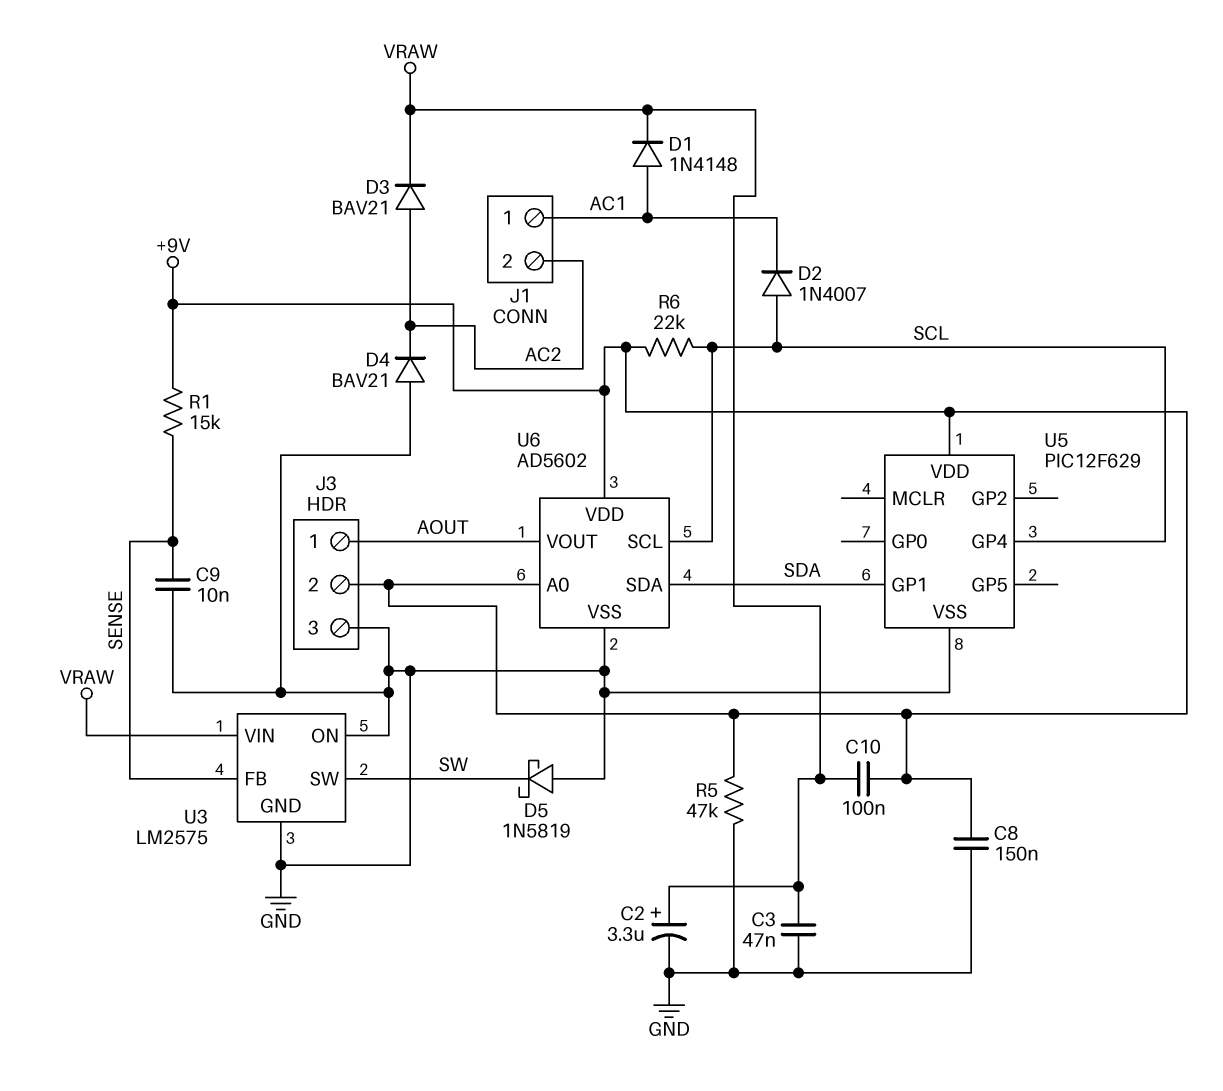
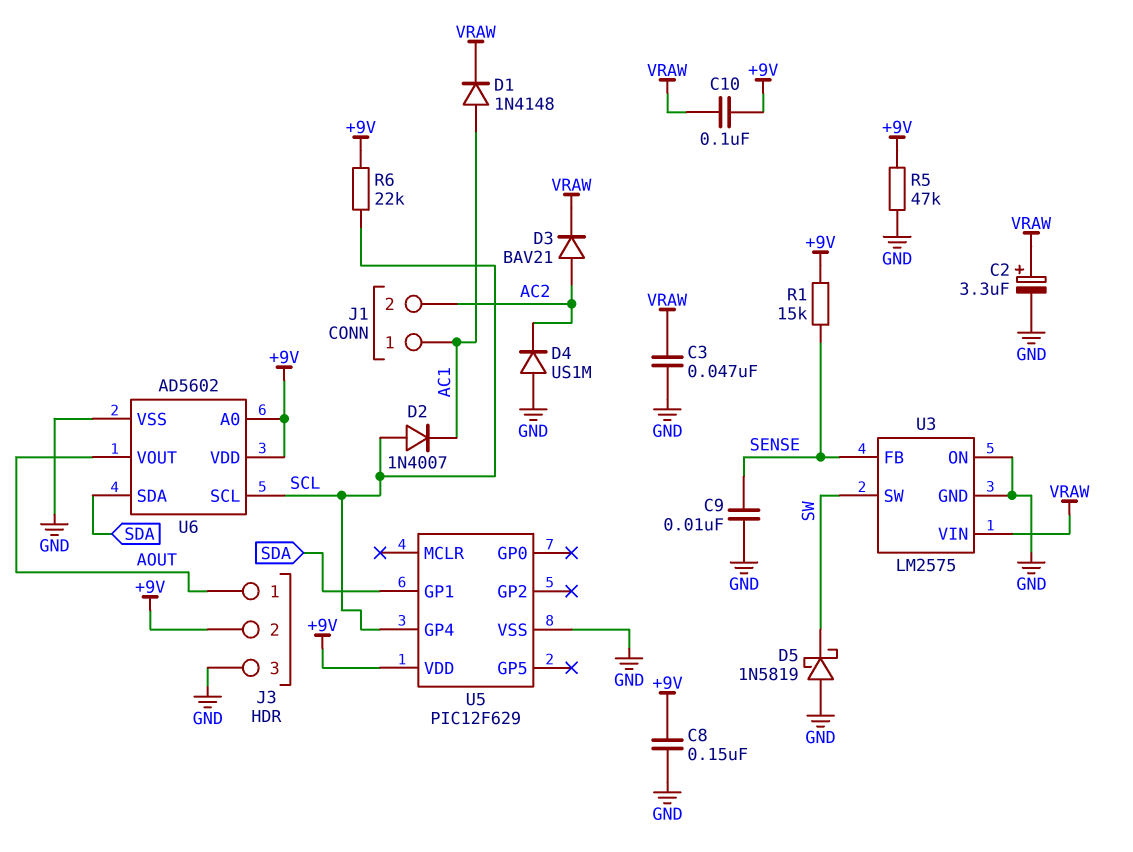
D4: diode BAV21 (A GND, K AC2) -> diode US1M (A GND, K AC2)

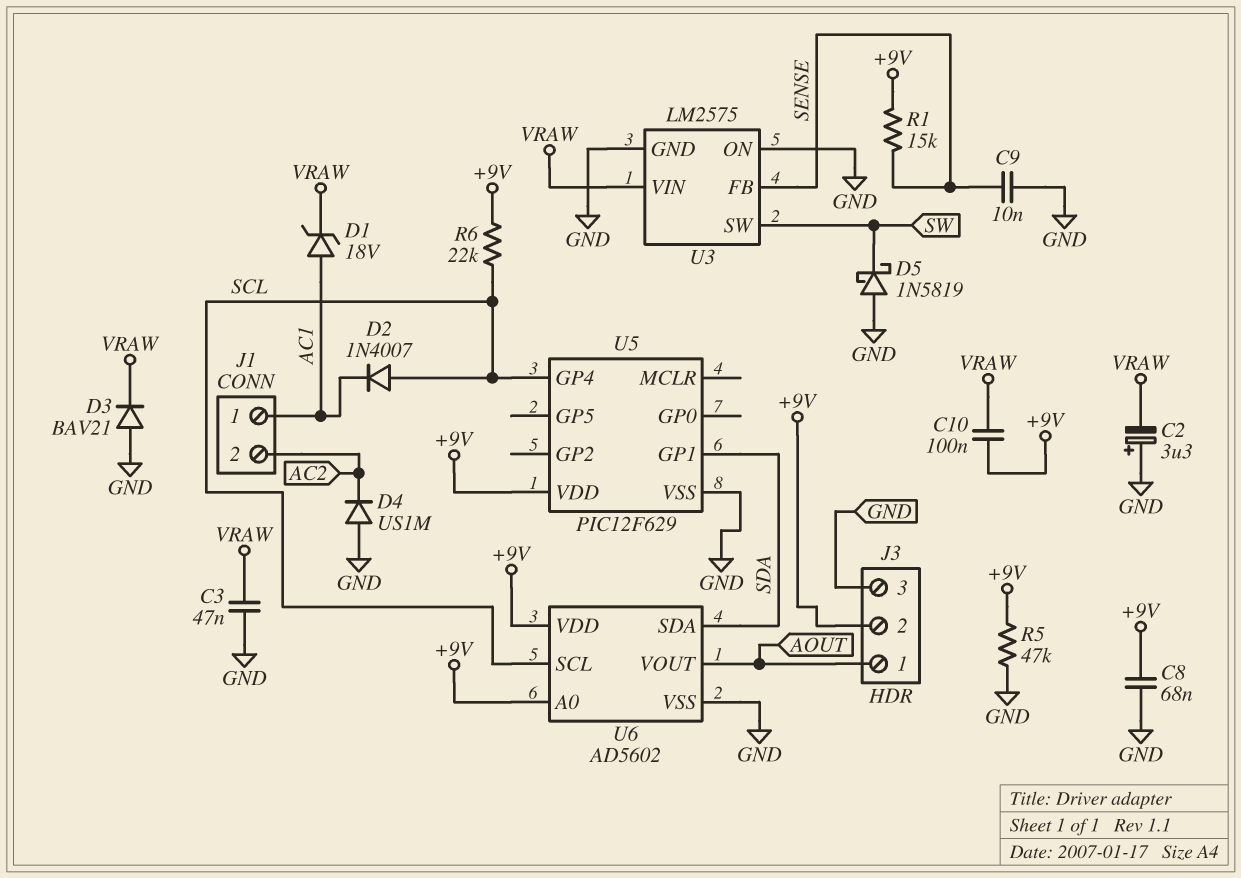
C2: 3.3uF (plus VRAW, minus GND) -> 3.3uF (plus GND, minus VRAW)
C8: 150nF (+9V, GND) -> 68nF (+9V, GND)
D1: diode 1N4148 (A AC1, K VRAW) -> zener 18V (A AC1, K VRAW)
D3: diode BAV21 (A AC2, K VRAW) -> diode BAV21 (A GND, K VRAW)

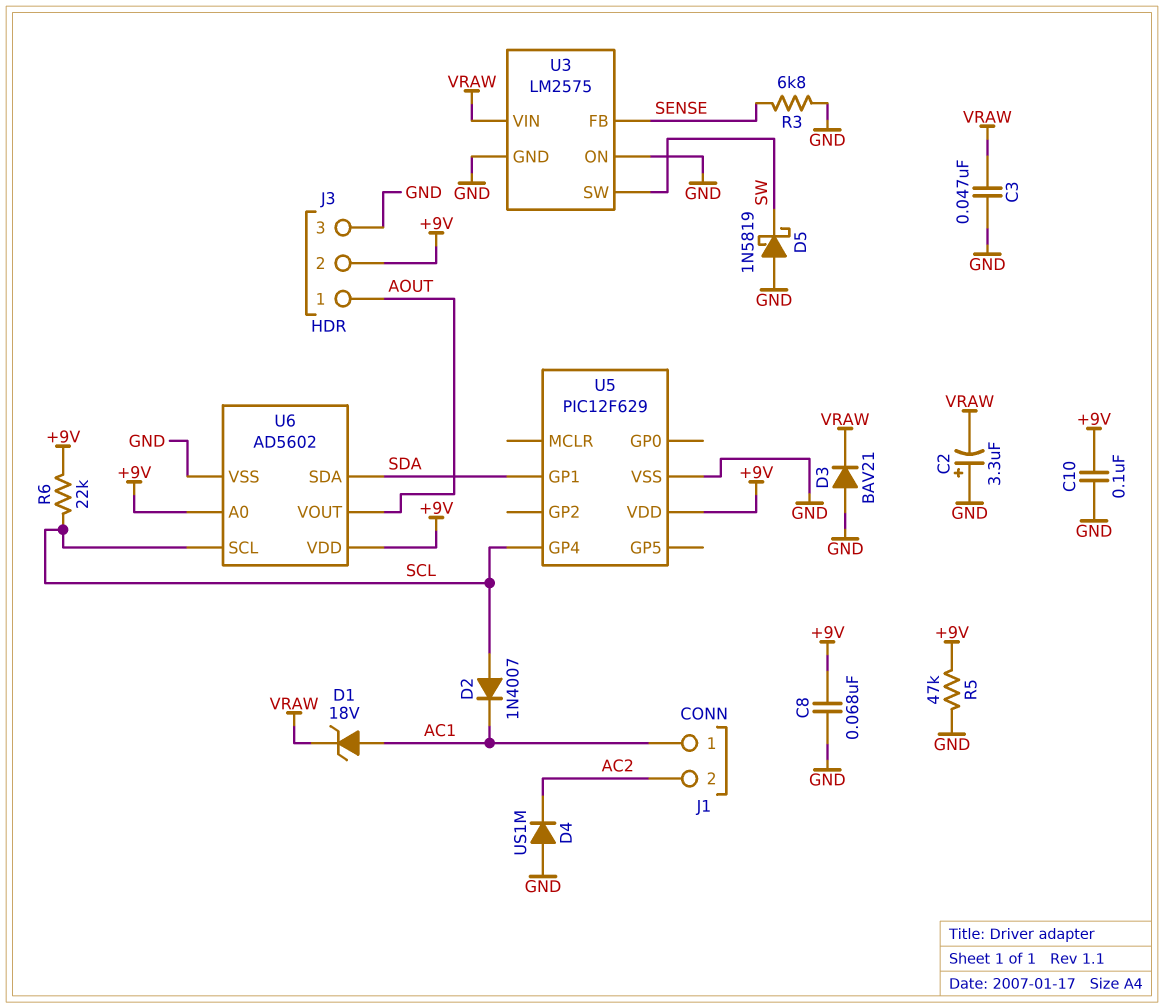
C9: 10nF (GND, SENSE) -> none
C10: 100nF (+9V, VRAW) -> 100nF (+9V, GND)
R1: 15k (+9V, SENSE) -> none
R3: none -> 6.8k (GND, SENSE)

